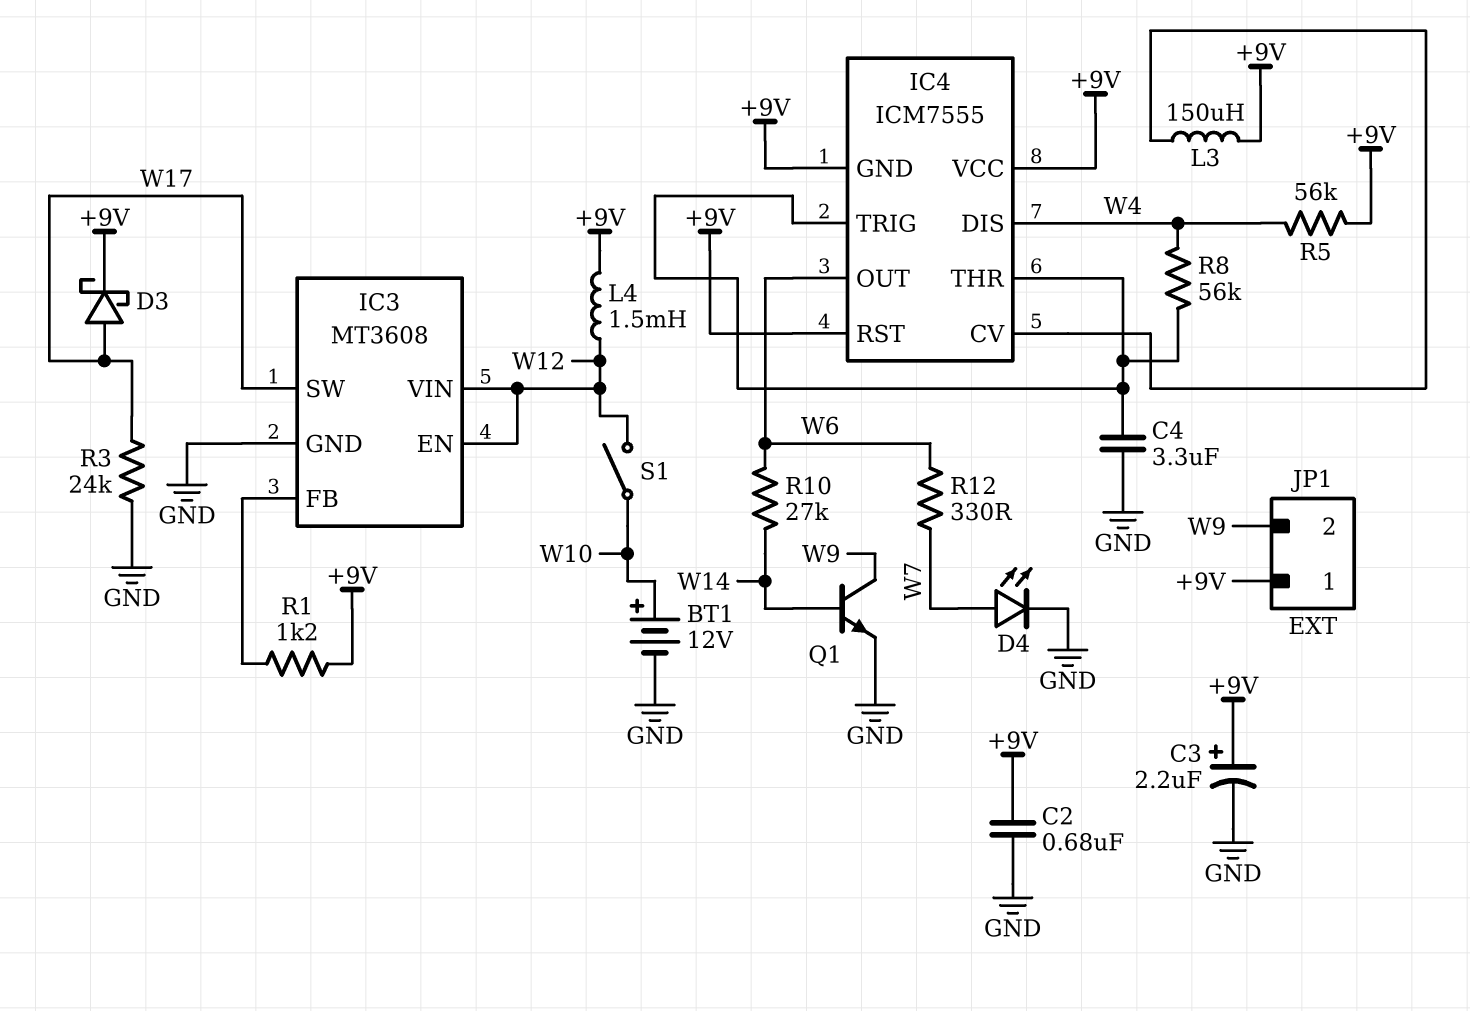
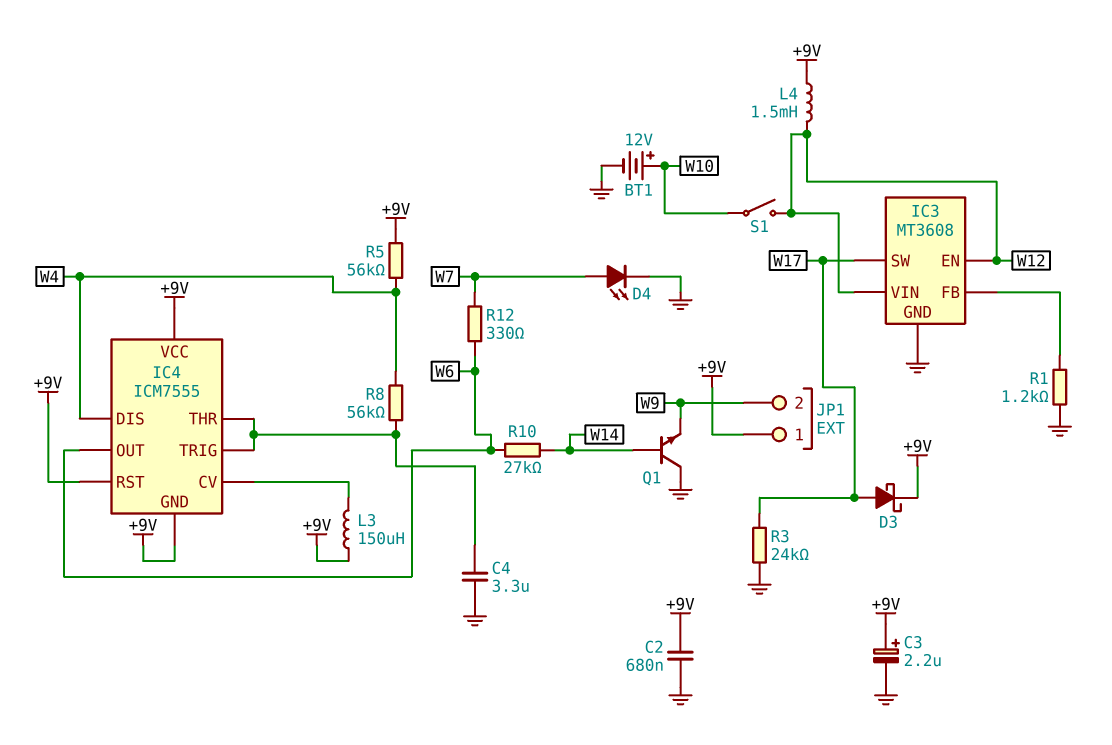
Q1: NPN (B W14, C W9, E GND) -> NPN (B W14, C GND, E W9)
R1: 1.2k (+9V, IC3/FB) -> 1.2k (GND, IC3/FB)

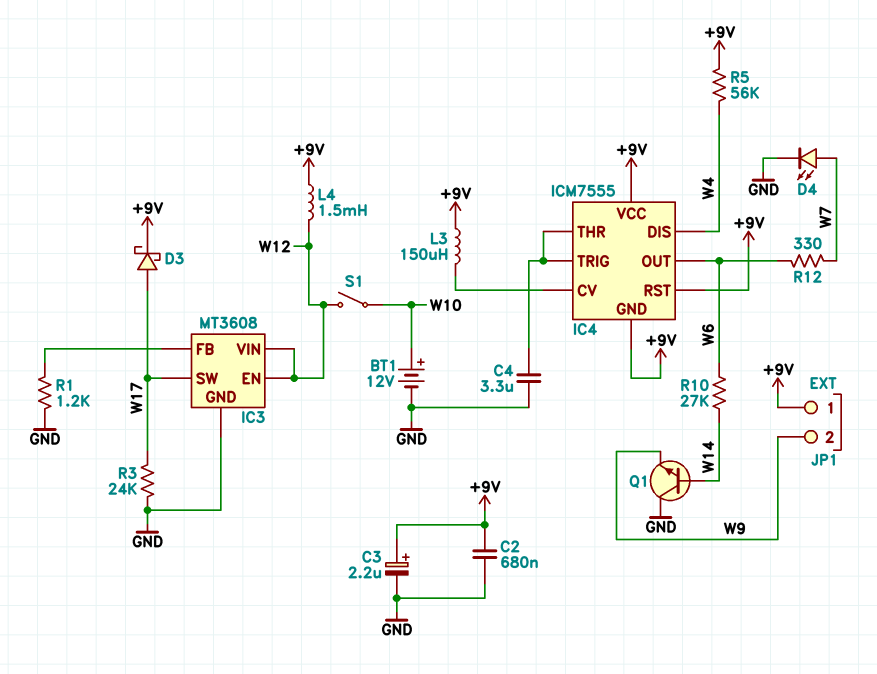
R8: 56k (IC4/THR, W4) -> none

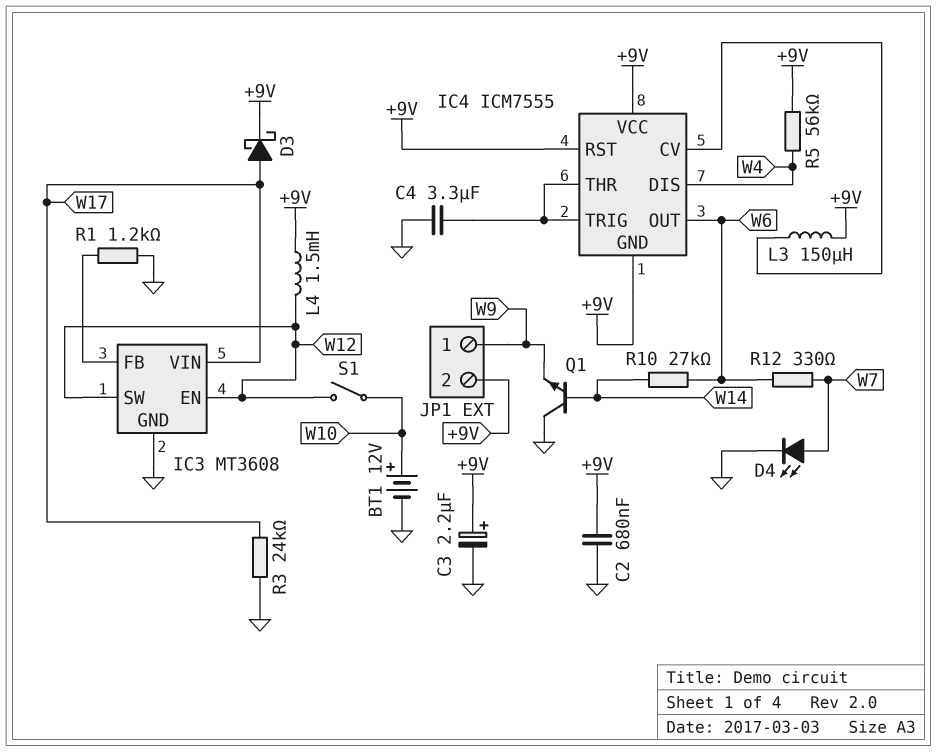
IC3 pin SW: W17 -> W12
IC3 pin VIN: W12 -> W17
JP1 pin 1: +9V -> W9
JP1 pin 2: W9 -> +9V

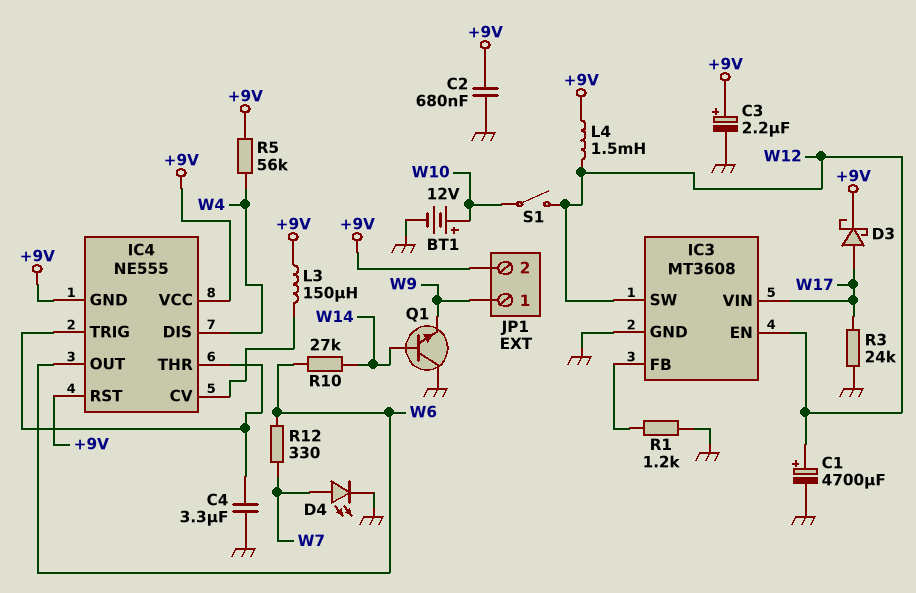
C1: none -> 4700uF (plus W12, minus GND)
IC4: ICM7555 -> NE555

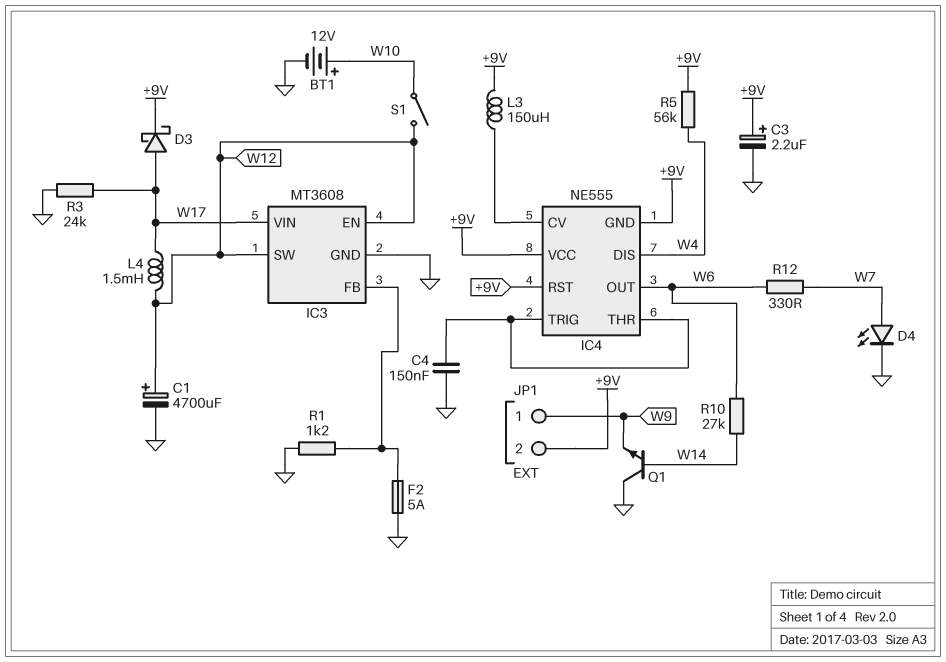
C2: 680nF (+9V, GND) -> none
C4: 3.3uF (GND, IC4/THR) -> 150nF (GND, IC4/THR)
F2: none -> 5A (GND, IC3/FB)
L4: 1.5mH (+9V, W12) -> 1.5mH (W12, W17)

